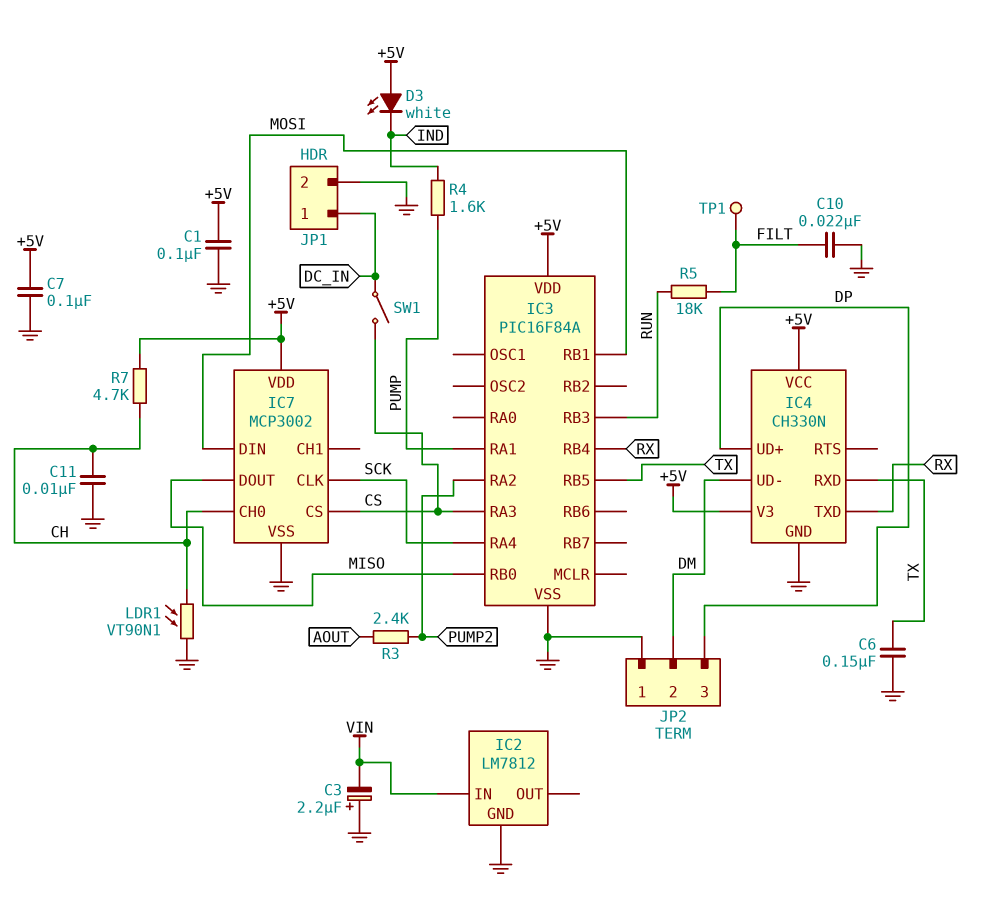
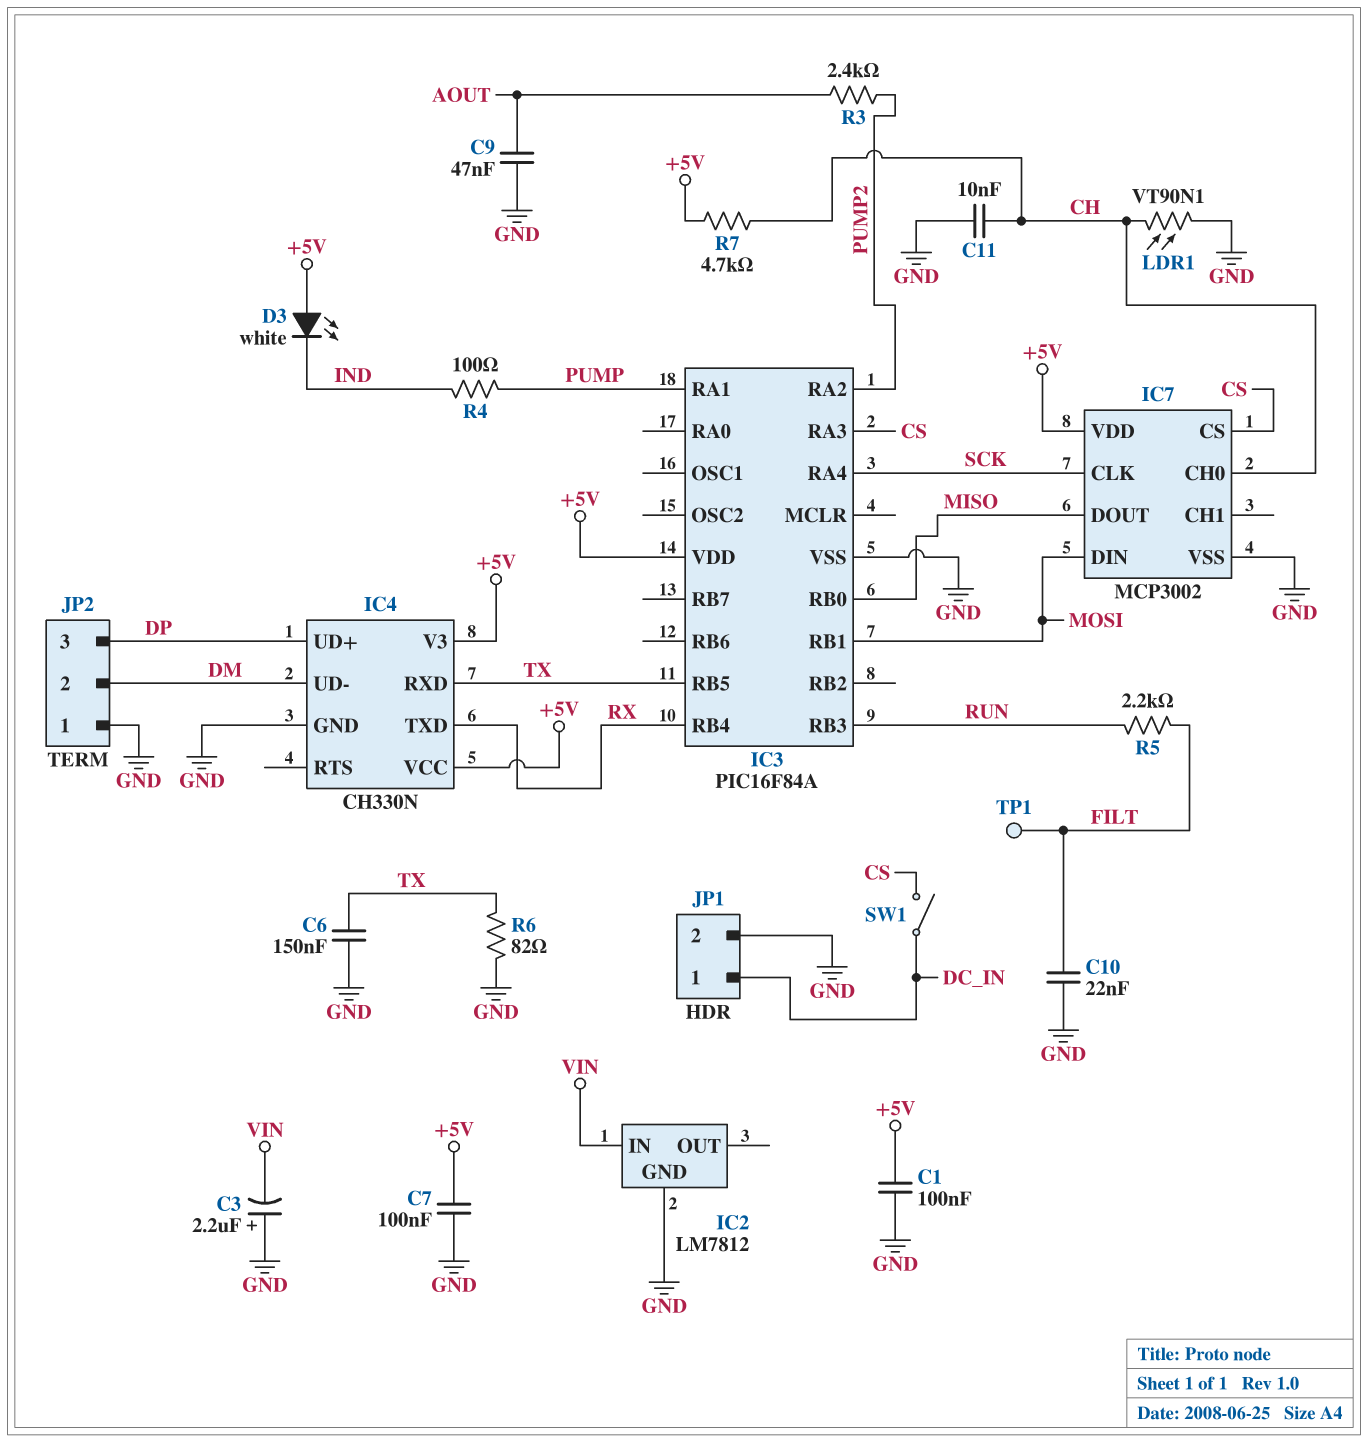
C9: none -> 47nF (AOUT, GND)
R4: 1.6k (IND, PUMP) -> 100 (IND, PUMP)
R5: 18k (FILT, RUN) -> 2.2k (FILT, RUN)
R6: none -> 82 (GND, TX)

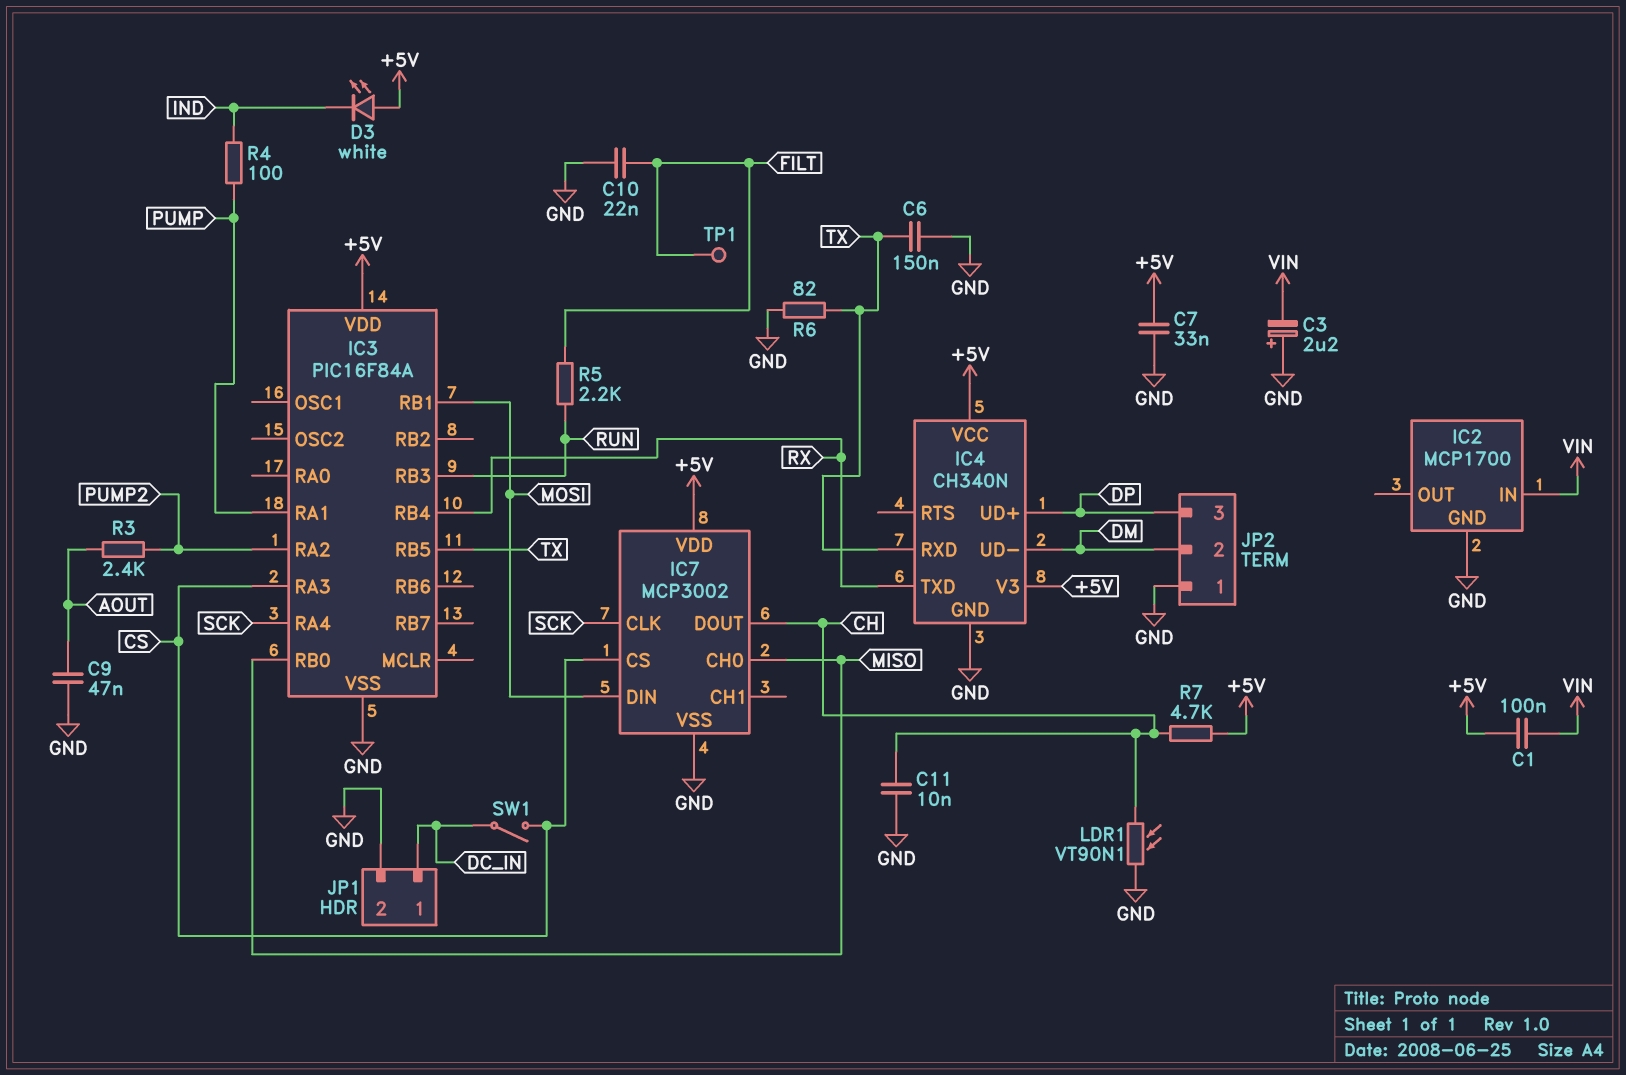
C1: 100nF (+5V, GND) -> 100nF (+5V, VIN)
C7: 100nF (+5V, GND) -> 33nF (+5V, GND)
IC2: LM7812 -> MCP1700
IC4: CH330N -> CH340N
IC7 pin CH0: CH -> MISO
IC7 pin DOUT: MISO -> CH

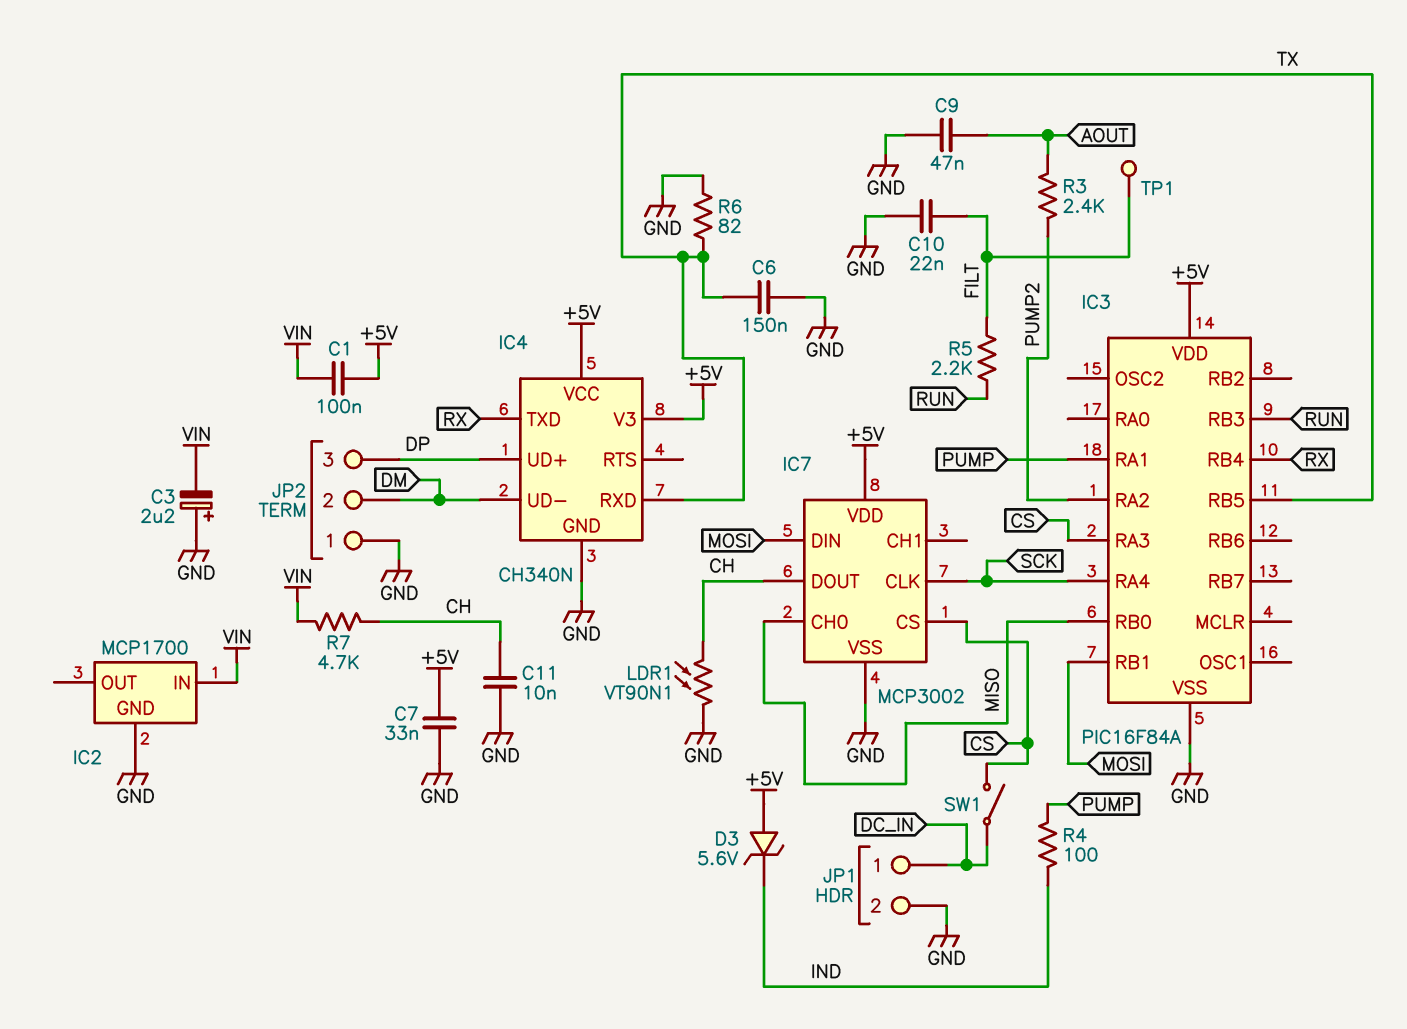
D3: LED white (A +5V, K IND) -> zener 5.6V (A +5V, K IND)
R7: 4.7k (+5V, CH) -> 4.7k (CH, VIN)

